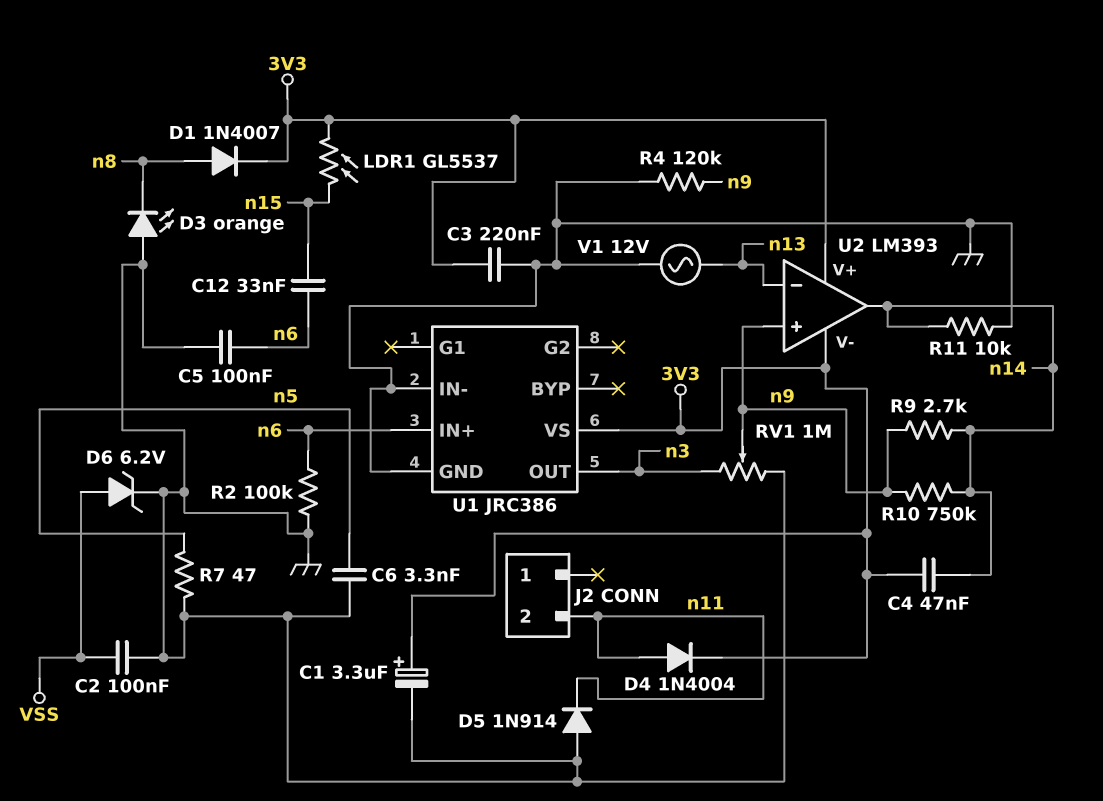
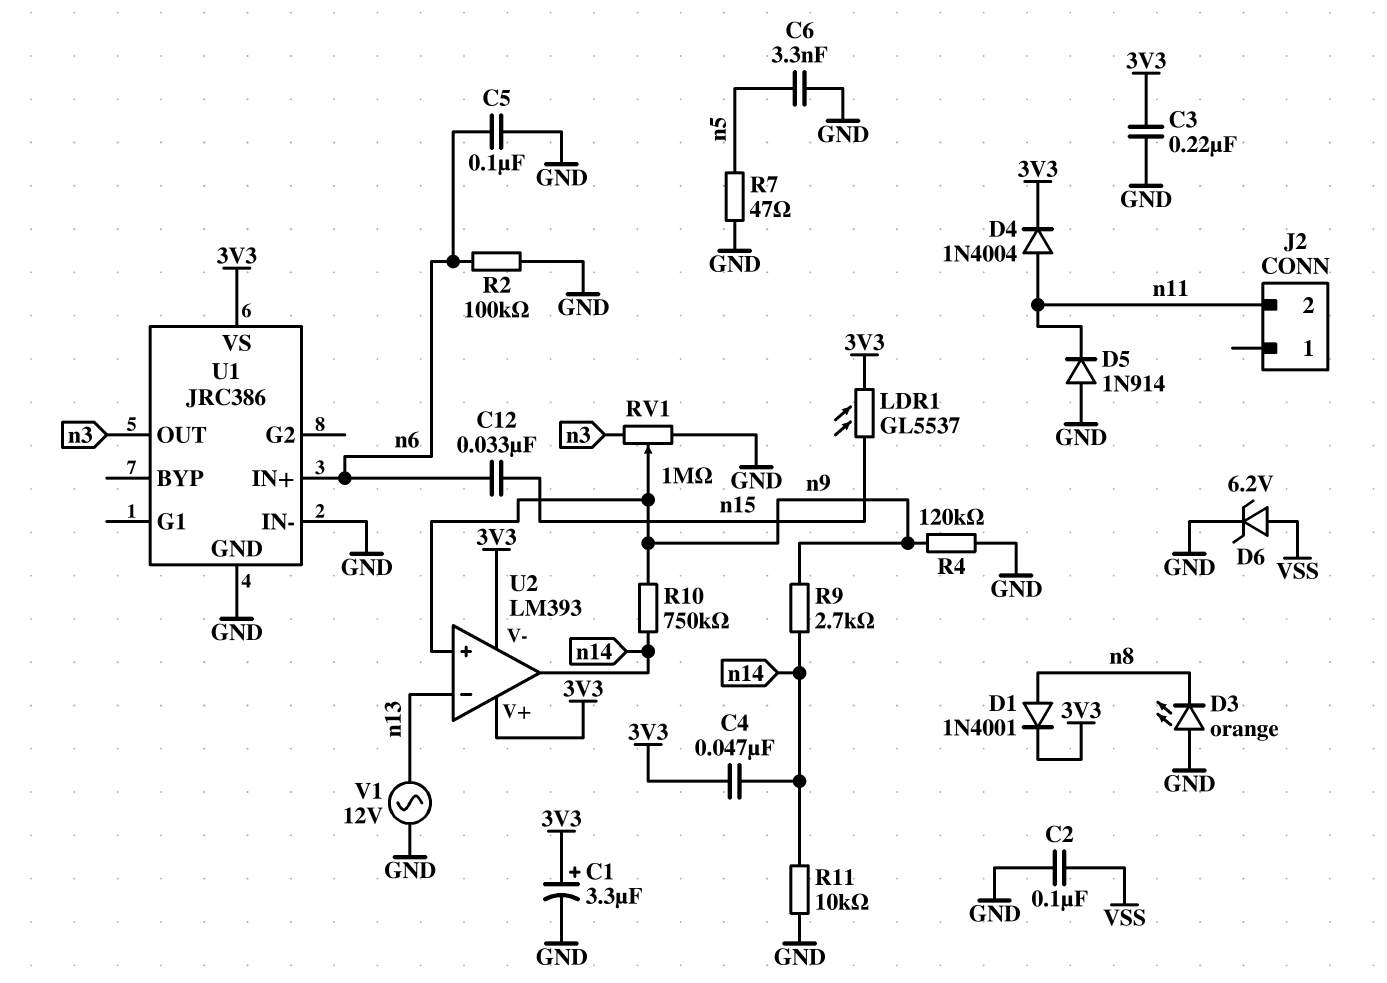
D1: diode 1N4007 (A n8, K 3V3) -> diode 1N4001 (A n8, K 3V3)

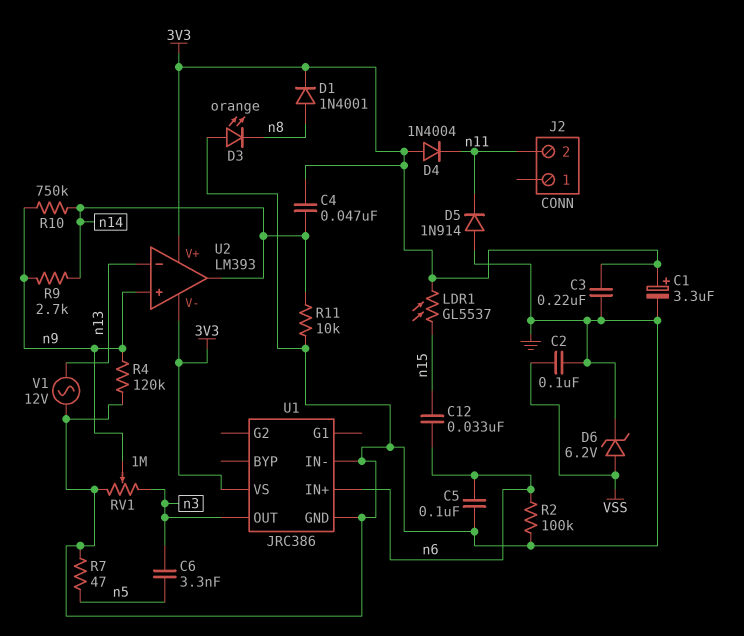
C6: 3.3nF (GND, n5) -> 3.3nF (n3, n5)
D4: diode 1N4004 (A n11, K 3V3) -> diode 1N4004 (A 3V3, K n11)

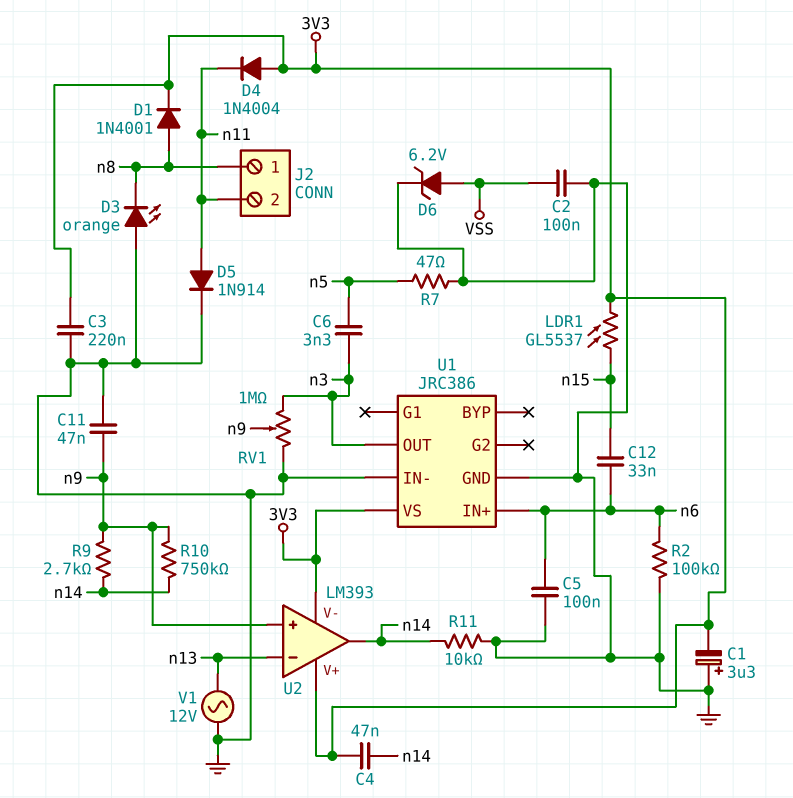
C1: 3.3uF (plus 3V3, minus GND) -> 3.3uF (plus GND, minus 3V3)
C11: none -> 47nF (GND, n9)
D5: diode 1N914 (A GND, K n11) -> diode 1N914 (A n11, K GND)
J2 pin 1: none -> n8
R4: 120k (GND, n9) -> none

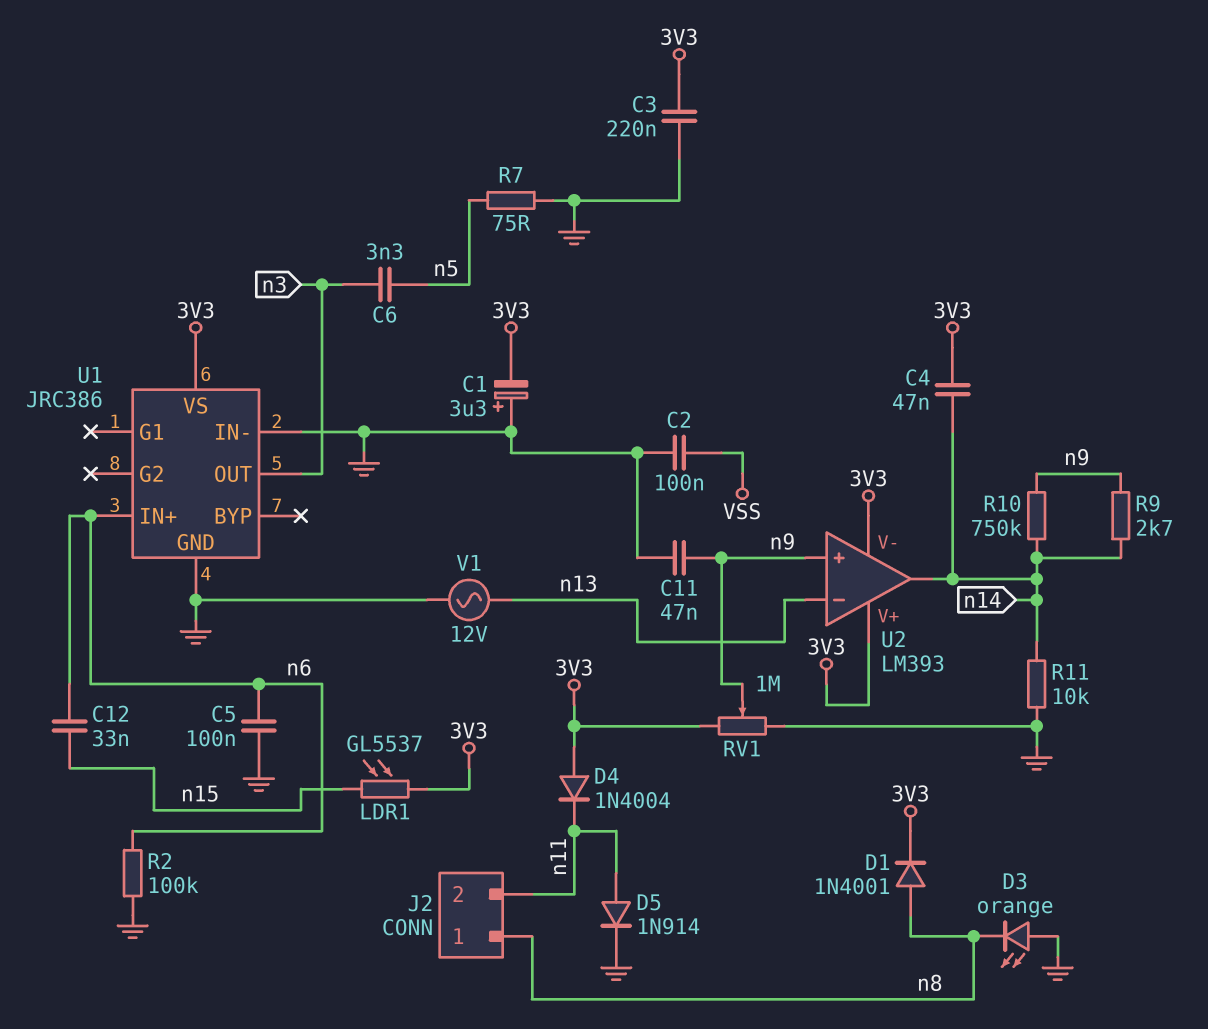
D6: zener 6.2V (A VSS, K GND) -> none
R7: 47 (GND, n5) -> 75 (GND, n5)
RV1: 1M (GND, n3, wiper n9) -> 1M (3V3, GND, wiper n9)

